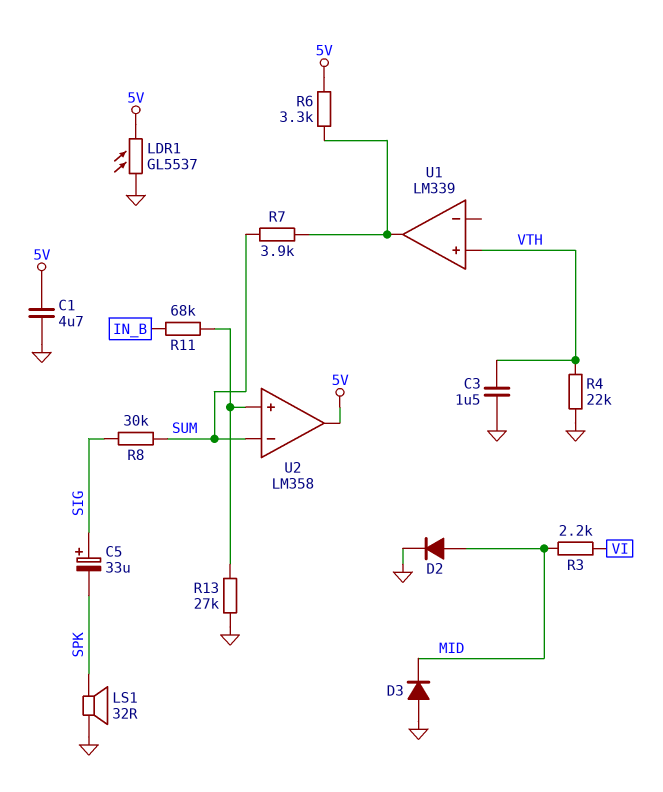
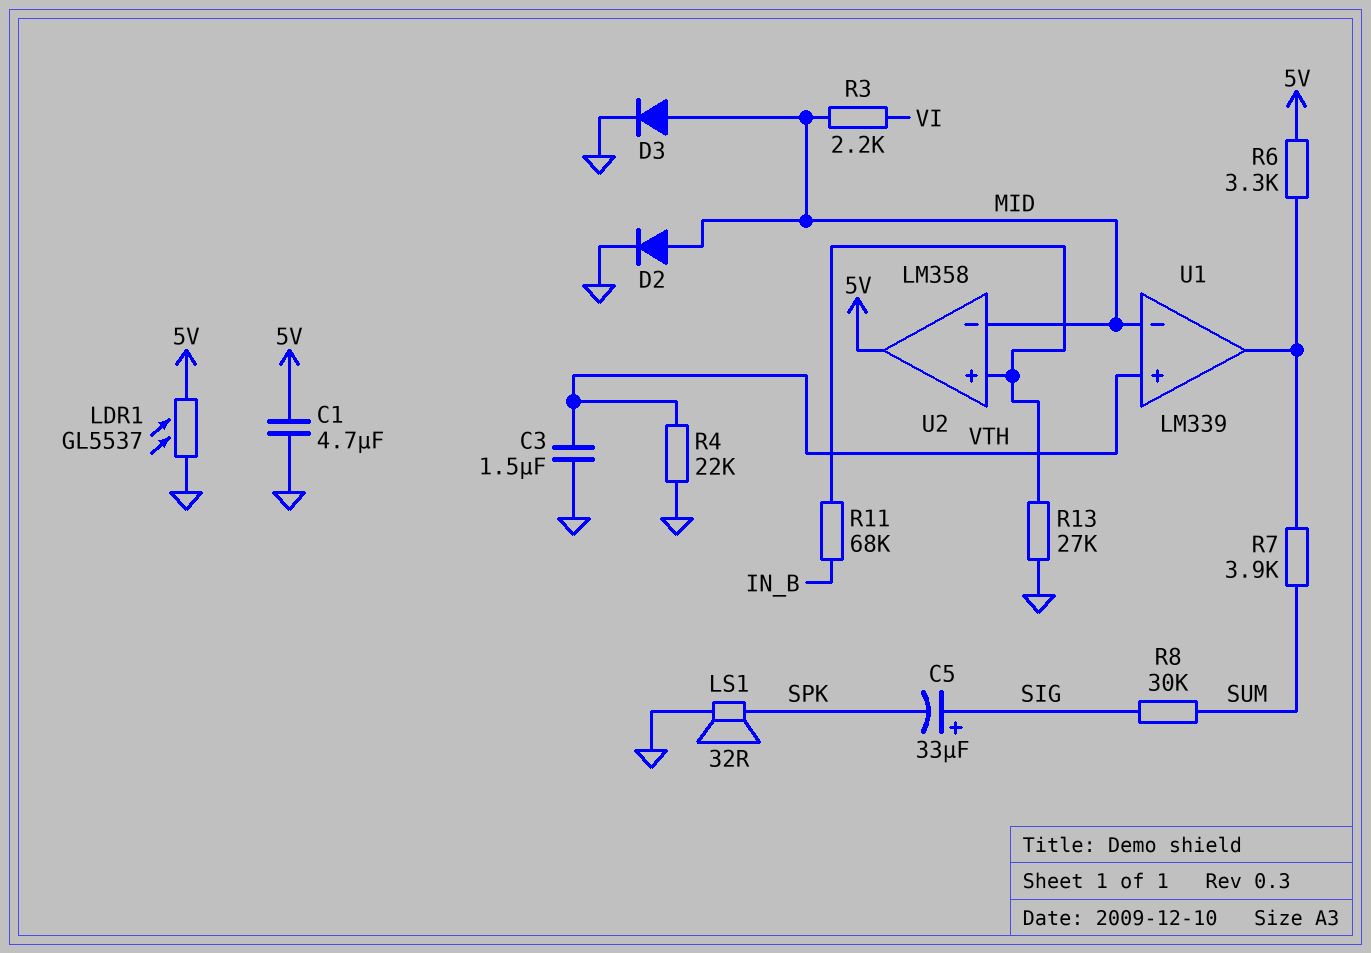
D3: diode (A GND, K MID) -> diode (A MID, K GND)
U1 pin in-: none -> MID
U2 pin in-: SUM -> MID

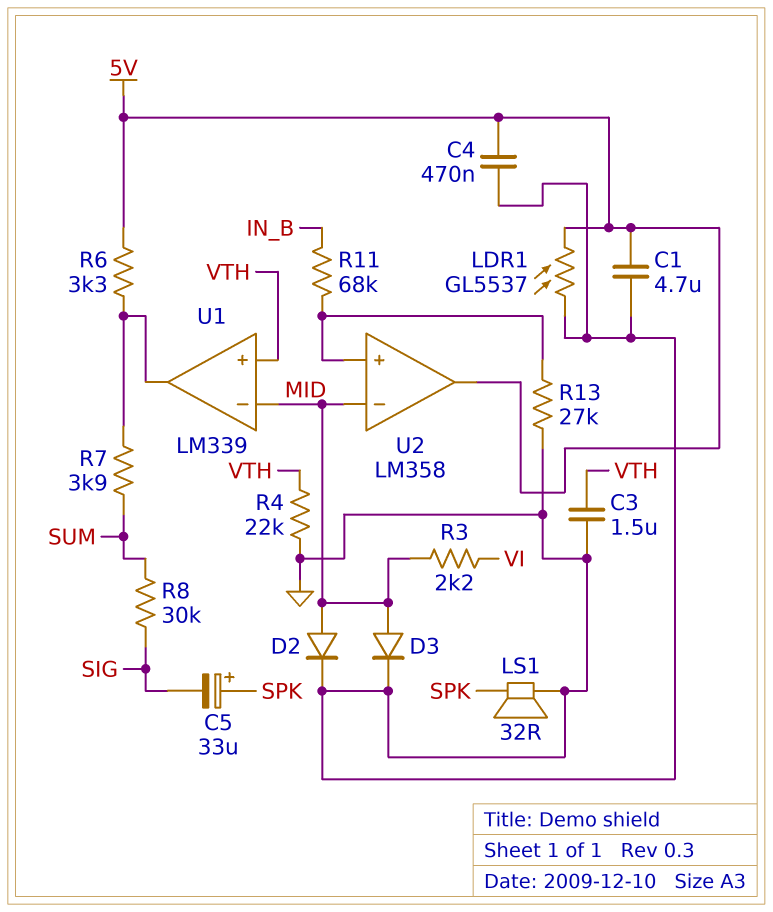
C4: none -> 470nF (5V, GND)
C5: 33uF (plus SIG, minus SPK) -> 33uF (plus SPK, minus SIG)

